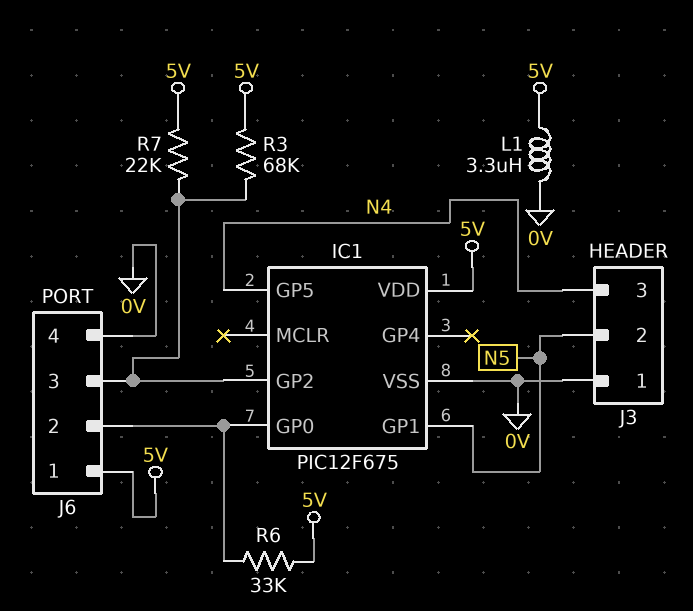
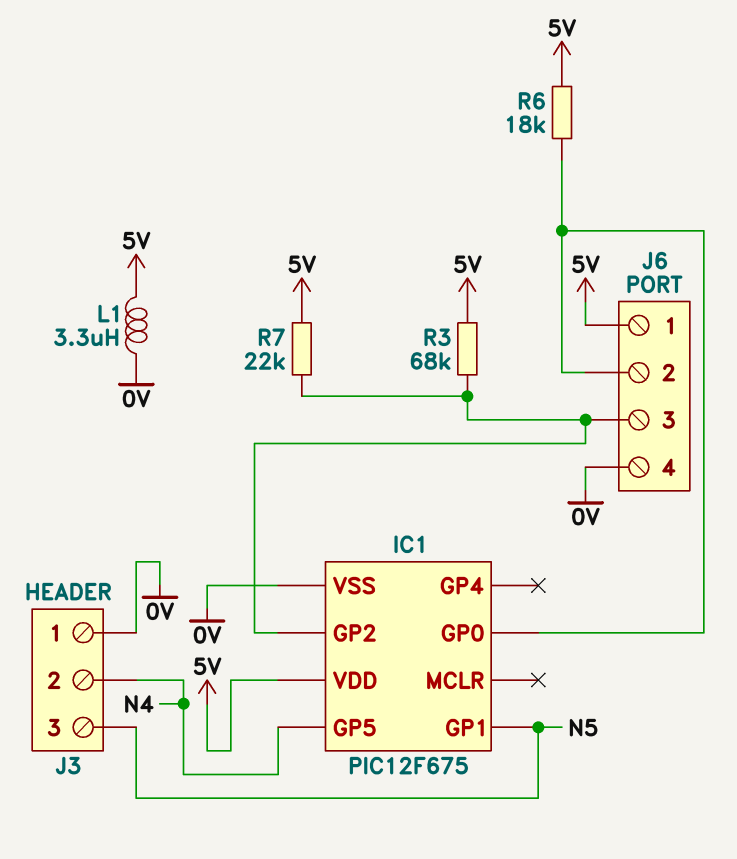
J3 pin 2: N5 -> N4
J3 pin 3: N4 -> N5
R6: 33k (5V, IC1/GP0) -> 18k (5V, IC1/GP0)

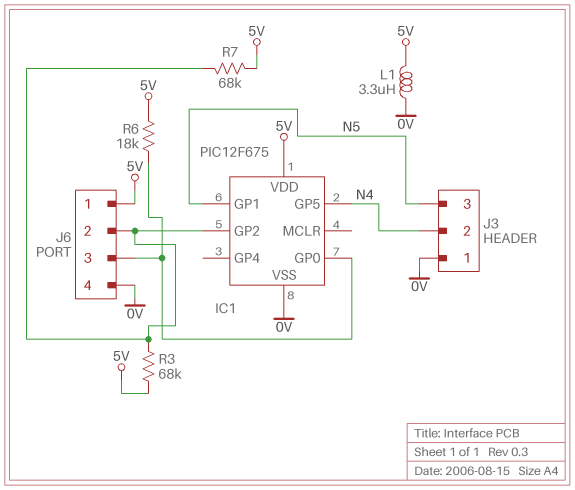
J6 pin 2: IC1/GP0 -> IC1/GP2
J6 pin 3: IC1/GP2 -> IC1/GP0
R7: 22k (5V, IC1/GP2) -> 68k (5V, IC1/GP2)

